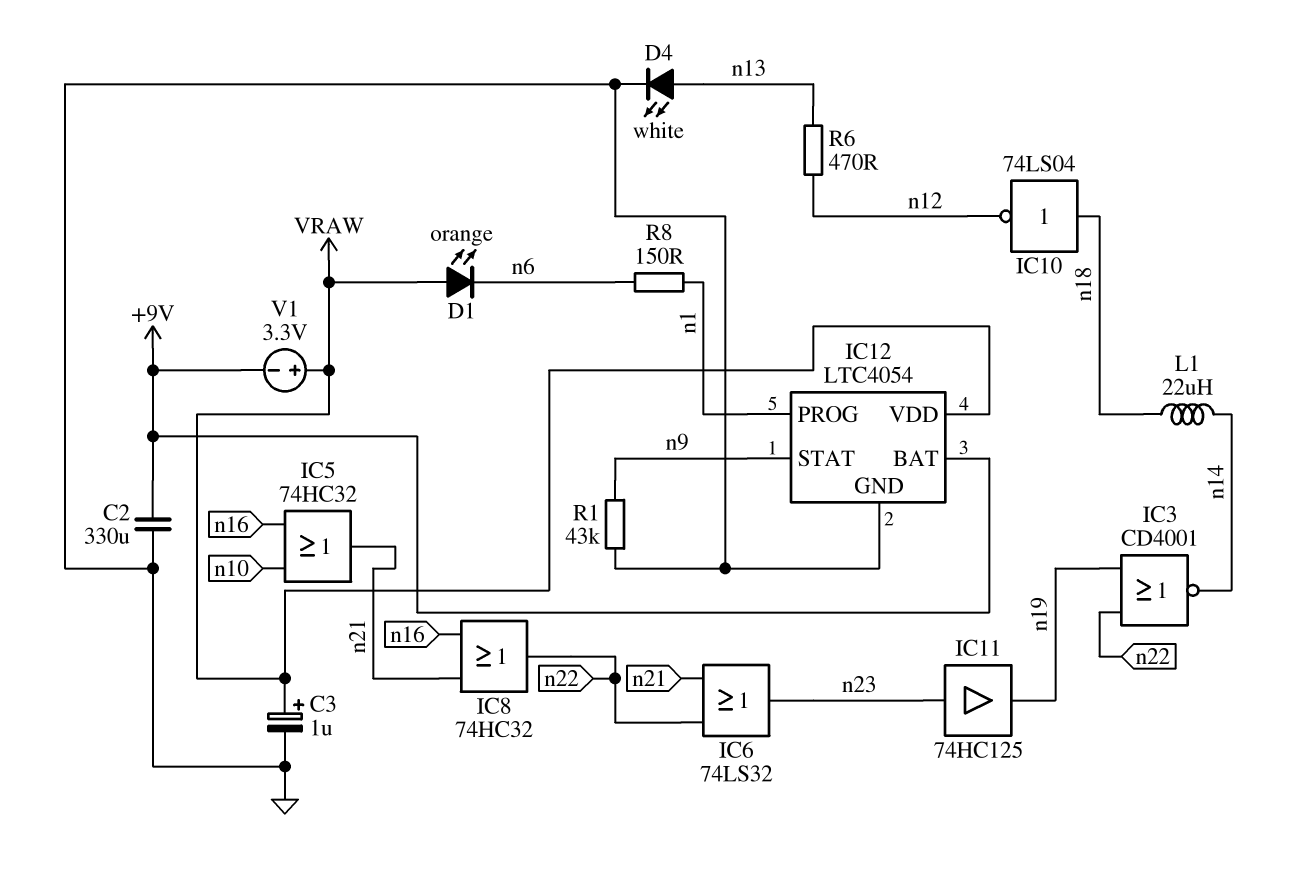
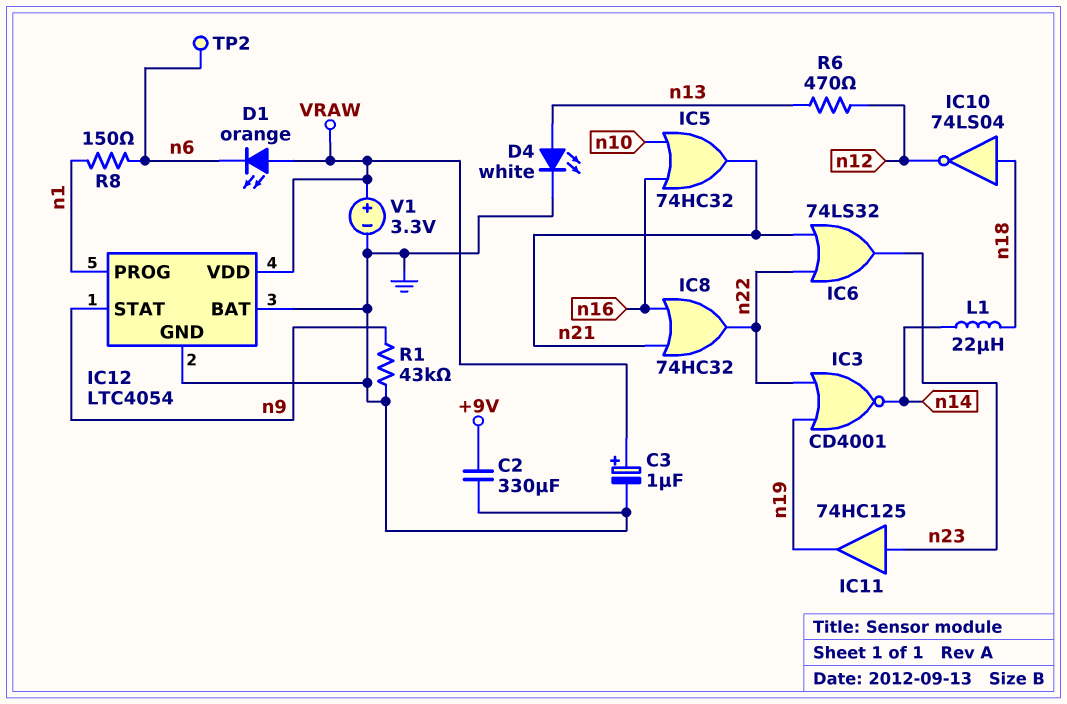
IC12 pin BAT: +9V -> GND
TP2: none -> test point (n6)
V1: 3.3V (plus VRAW, minus +9V) -> 3.3V (plus VRAW, minus GND)

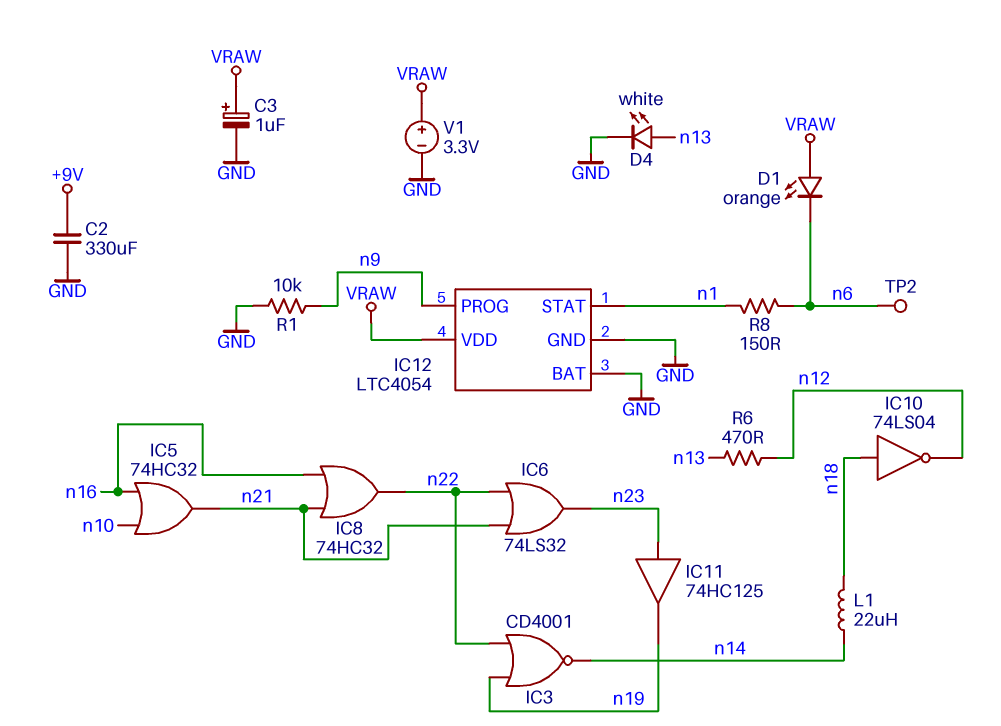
IC12 pin PROG: n1 -> n9
IC12 pin STAT: n9 -> n1
R1: 43k (GND, n9) -> 10k (GND, n9)

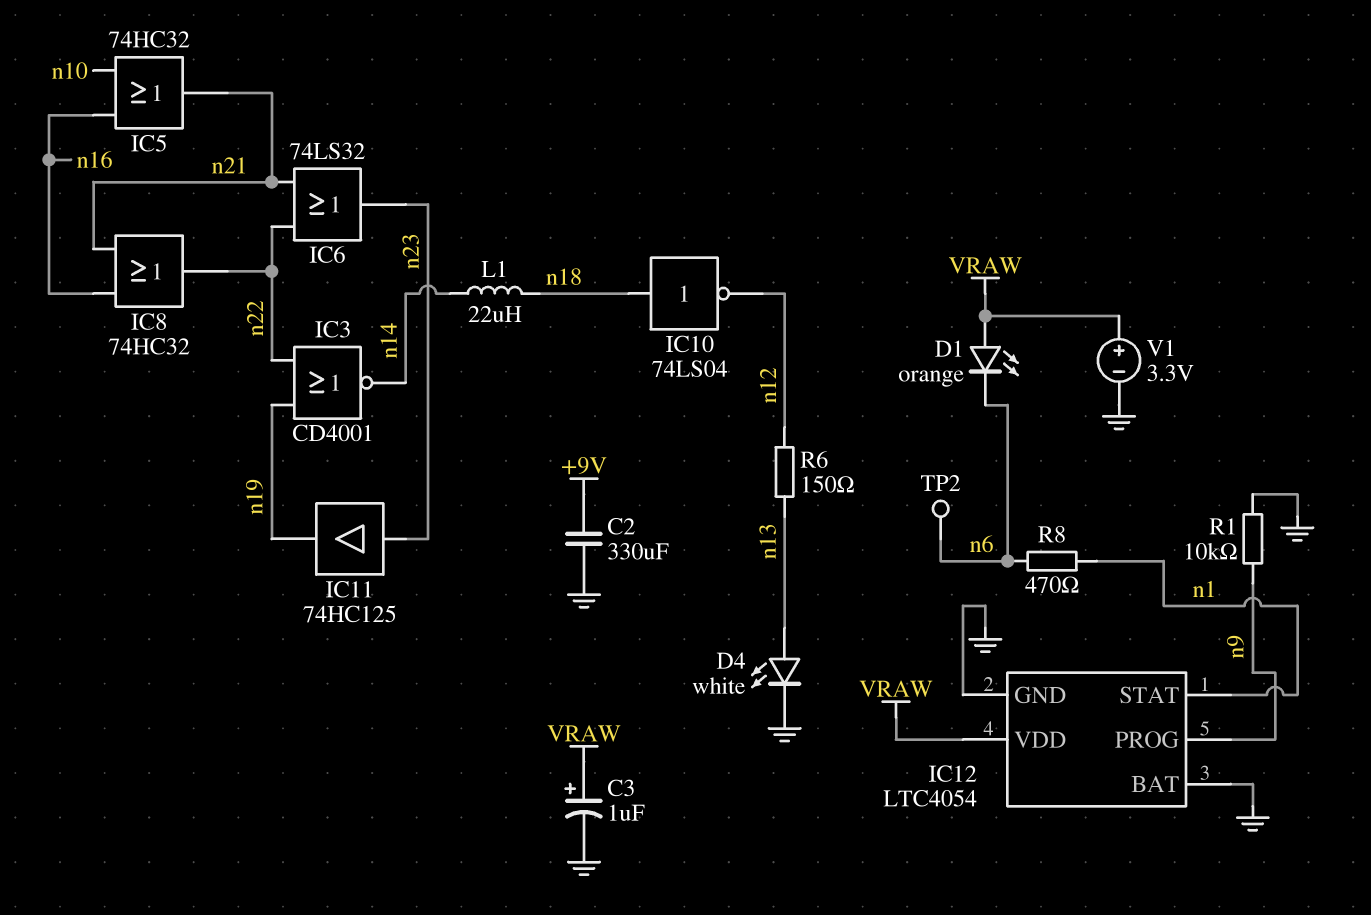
R6: 470 (n12, n13) -> 150 (n12, n13)
R8: 150 (n1, n6) -> 470 (n1, n6)

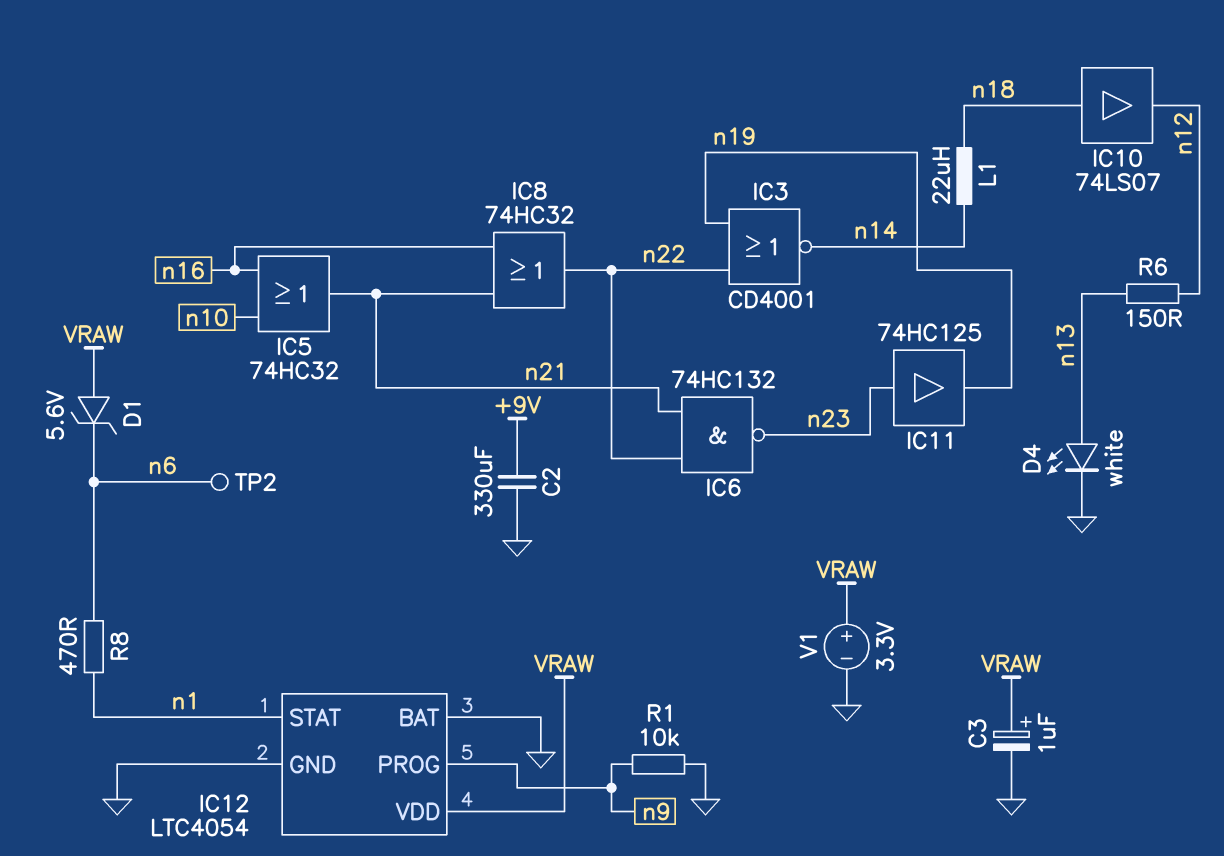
D1: LED orange (A VRAW, K n6) -> zener 5.6V (A VRAW, K n6)
IC6: OR 74LS32 (in n21, in n22, out n23) -> NAND 74HC132 (in n21, in n22, out n23)
IC10: NOT 74LS04 (in n18, out n12) -> buffer 74LS07 (in n18, out n12)

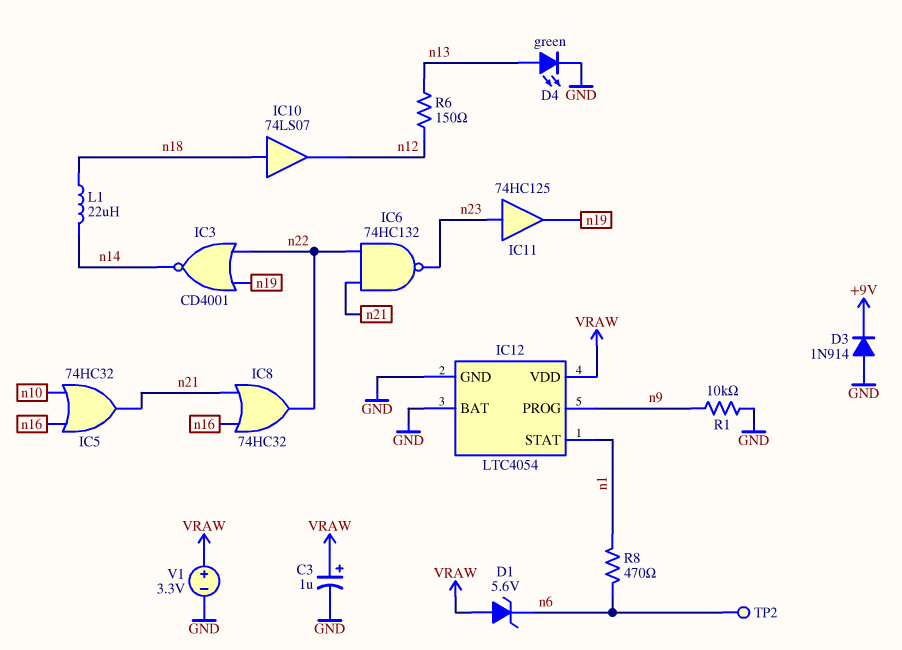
C2: 330uF (+9V, GND) -> none
D3: none -> diode 1N914 (A GND, K +9V)
D4: LED white (A n13, K GND) -> LED green (A n13, K GND)

